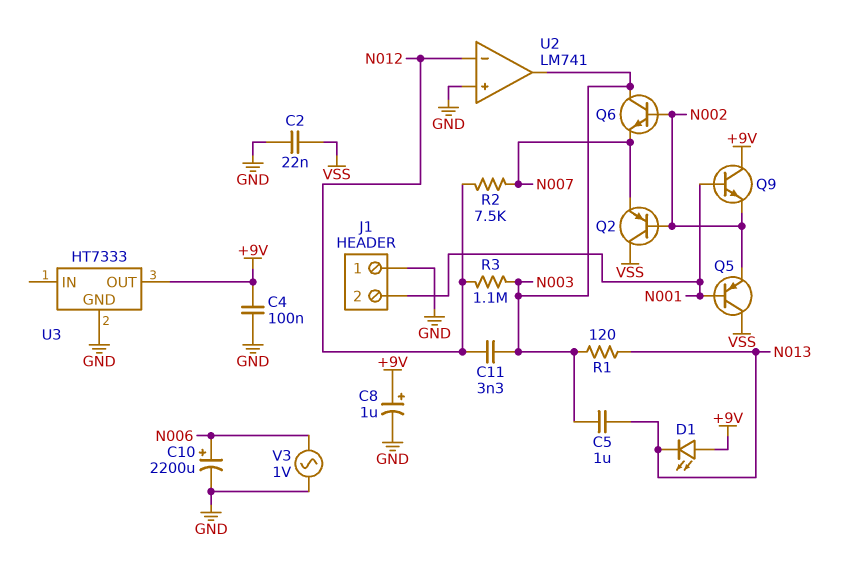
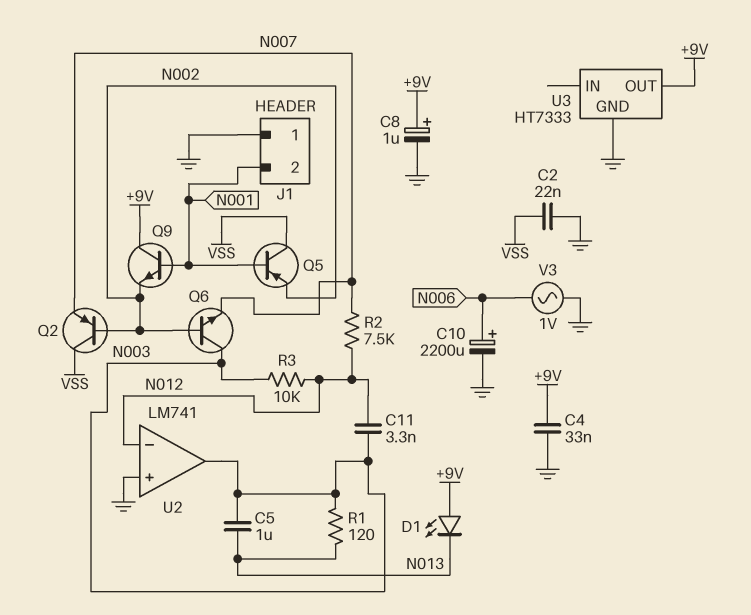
C4: 100nF (+9V, GND) -> 33nF (+9V, GND)
R3: 1.1M (N003, N012) -> 10k (N003, N012)

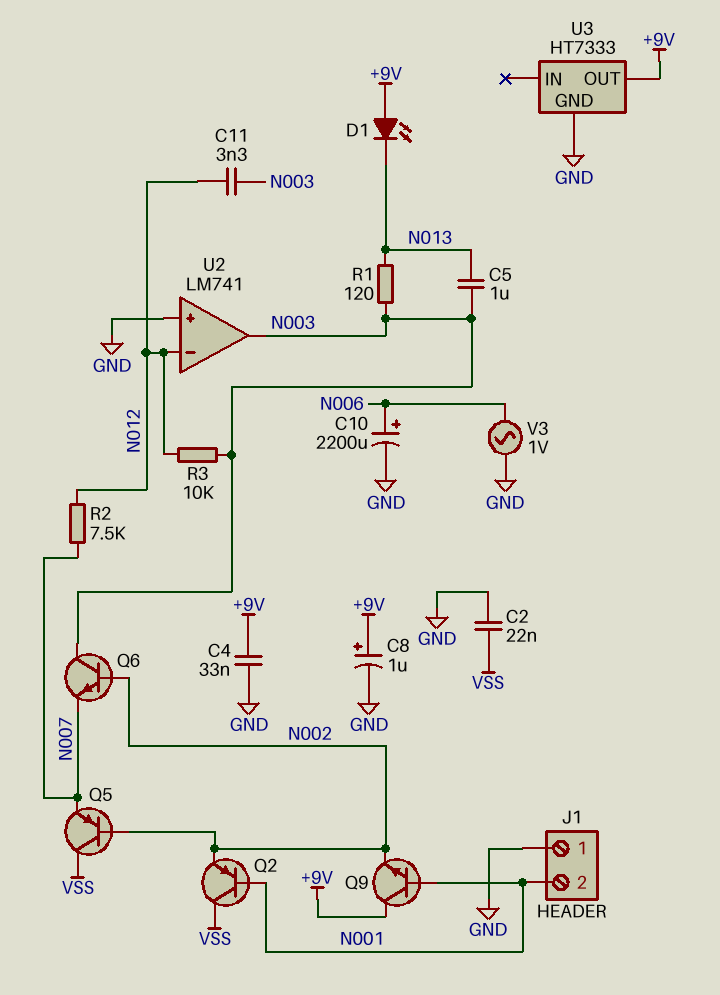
Q2: PNP (B N002, C VSS, E N007) -> PNP (B N001, C VSS, E N002)
Q5: PNP (B N001, C VSS, E N002) -> PNP (B N002, C VSS, E N007)

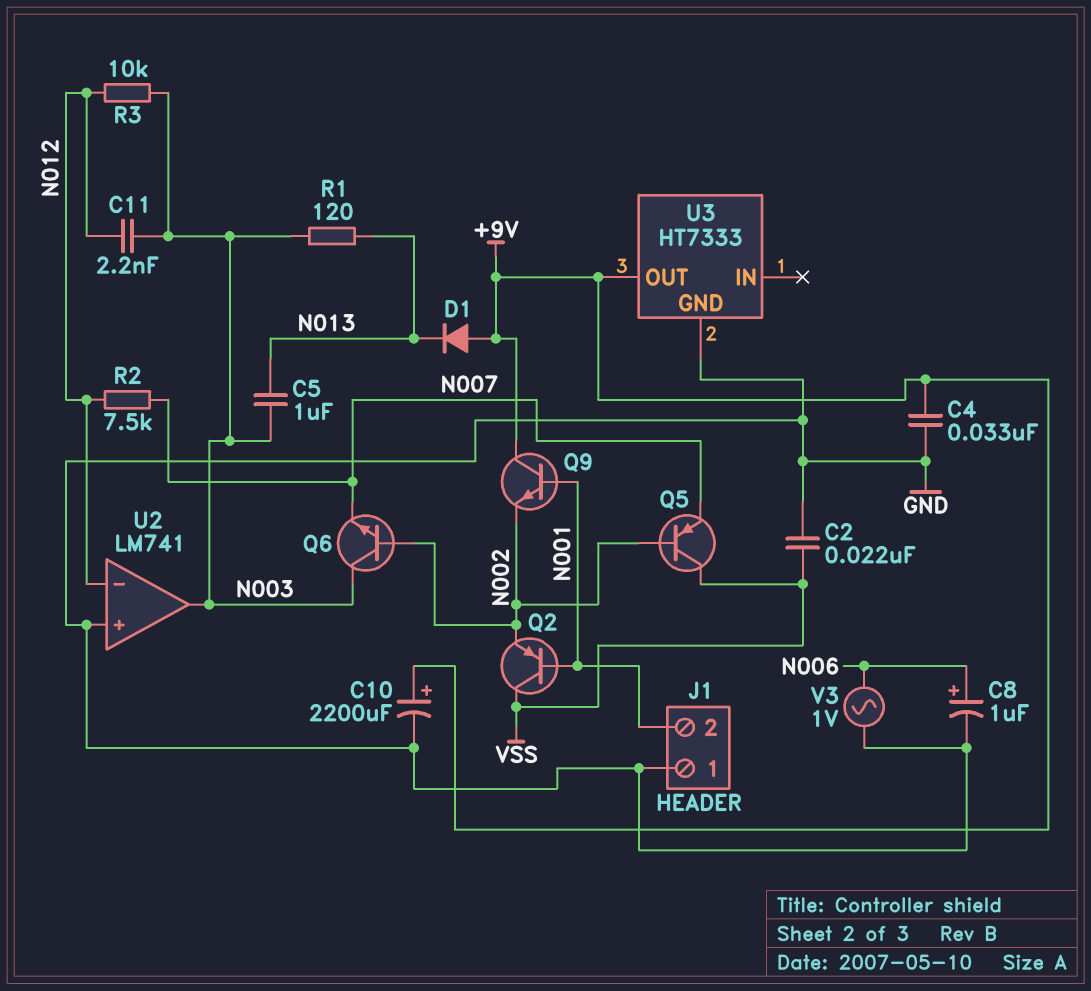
C8: 1uF (plus +9V, minus GND) -> 1uF (plus N006, minus GND)
C10: 2200uF (plus N006, minus GND) -> 2200uF (plus +9V, minus GND)
C11: 3.3nF (N003, N012) -> 2.2nF (N003, N012)
D1: LED (A +9V, K N013) -> diode (A +9V, K N013)

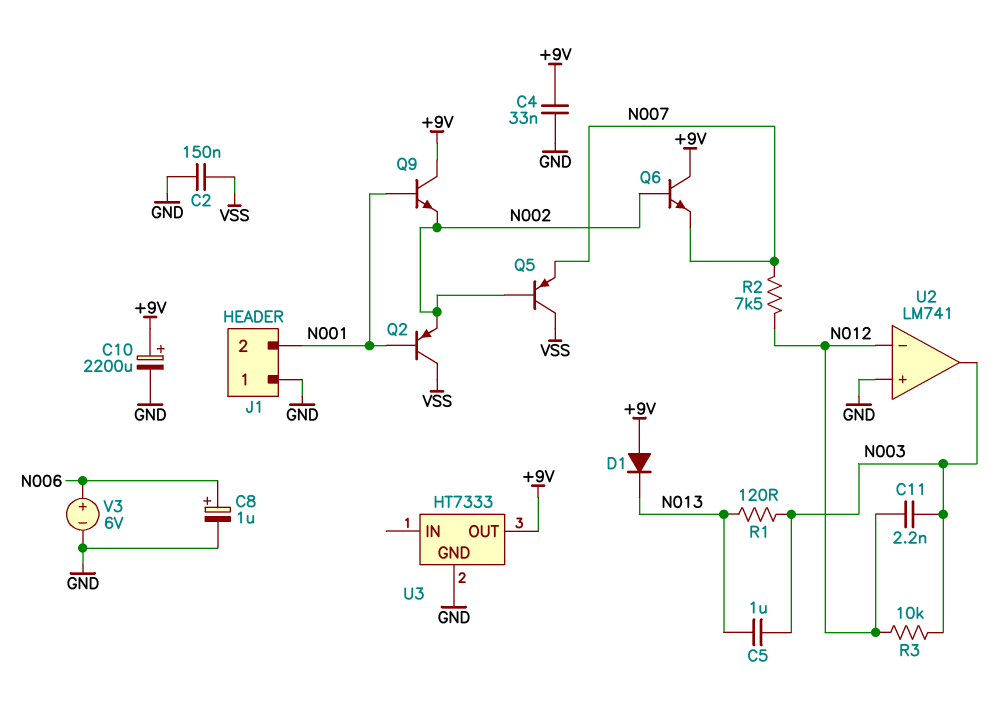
C2: 22nF (GND, VSS) -> 150nF (GND, VSS)
Q6: NPN (B N002, C N003, E N007) -> NPN (B N002, C +9V, E N007)
V3: AC 1V (GND, N006) -> 6V (plus N006, minus GND)

